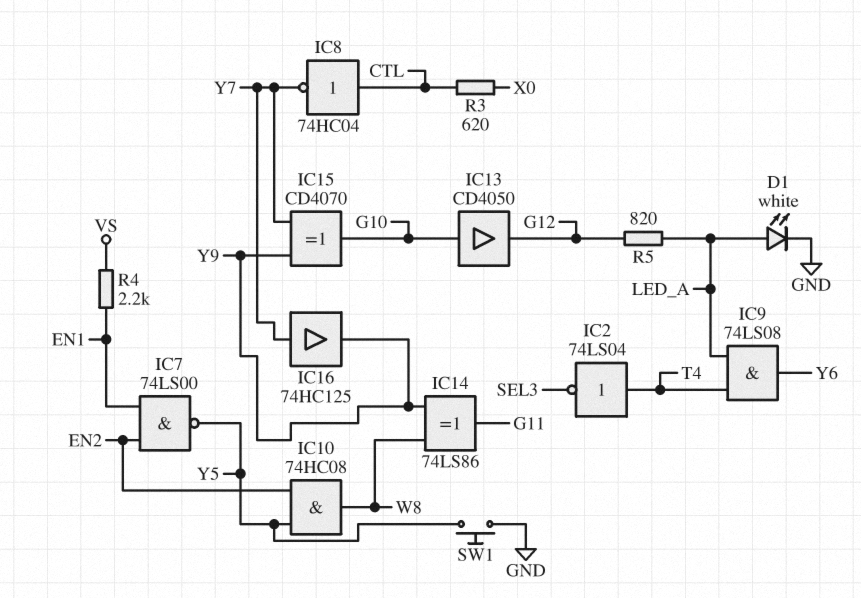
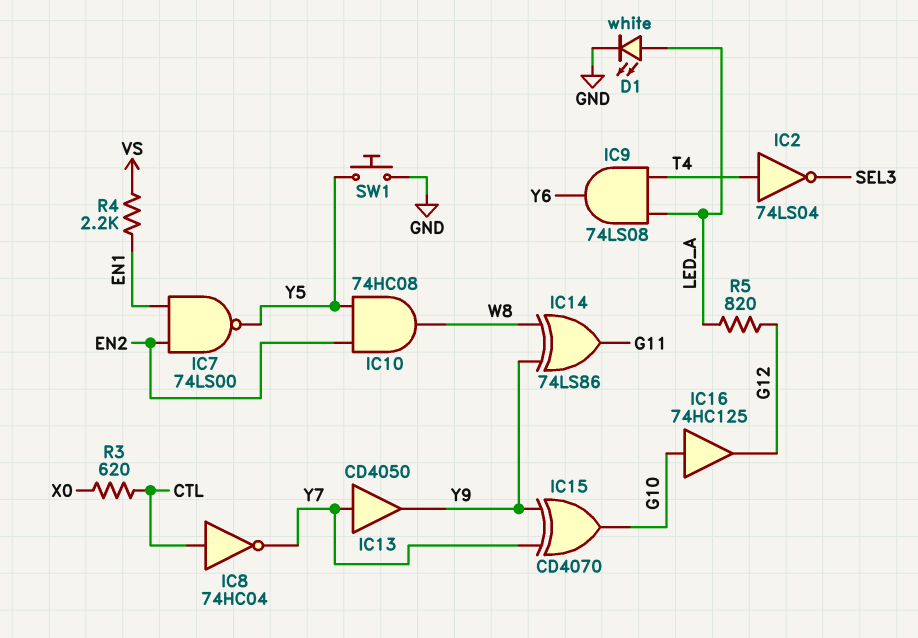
IC13: buffer CD4050 (in G10, out G12) -> buffer CD4050 (in Y7, out Y9)
IC16: buffer 74HC125 (in Y7, out Y9) -> buffer 74HC125 (in G10, out G12)

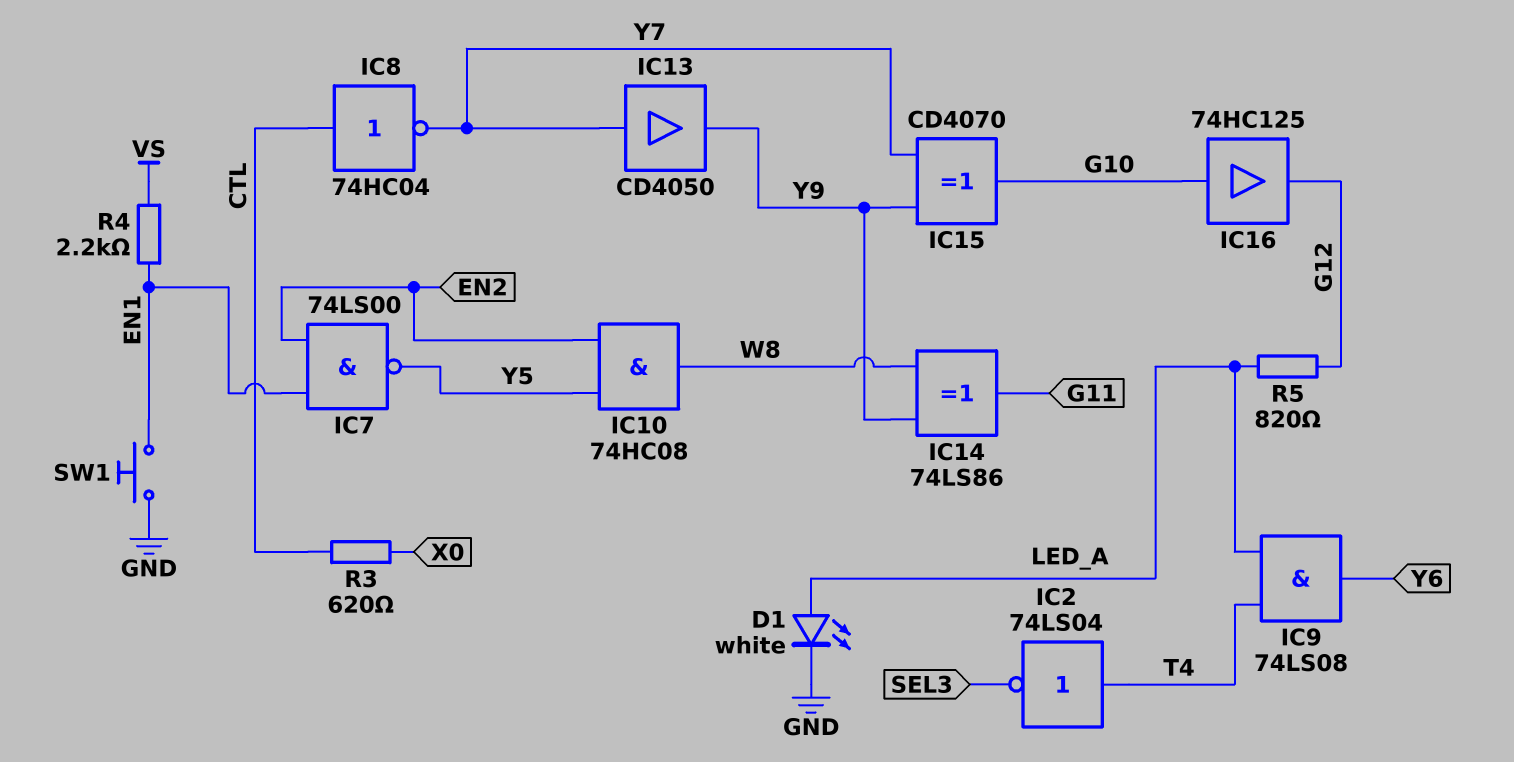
SW1: button (GND, Y5) -> button (EN1, GND)

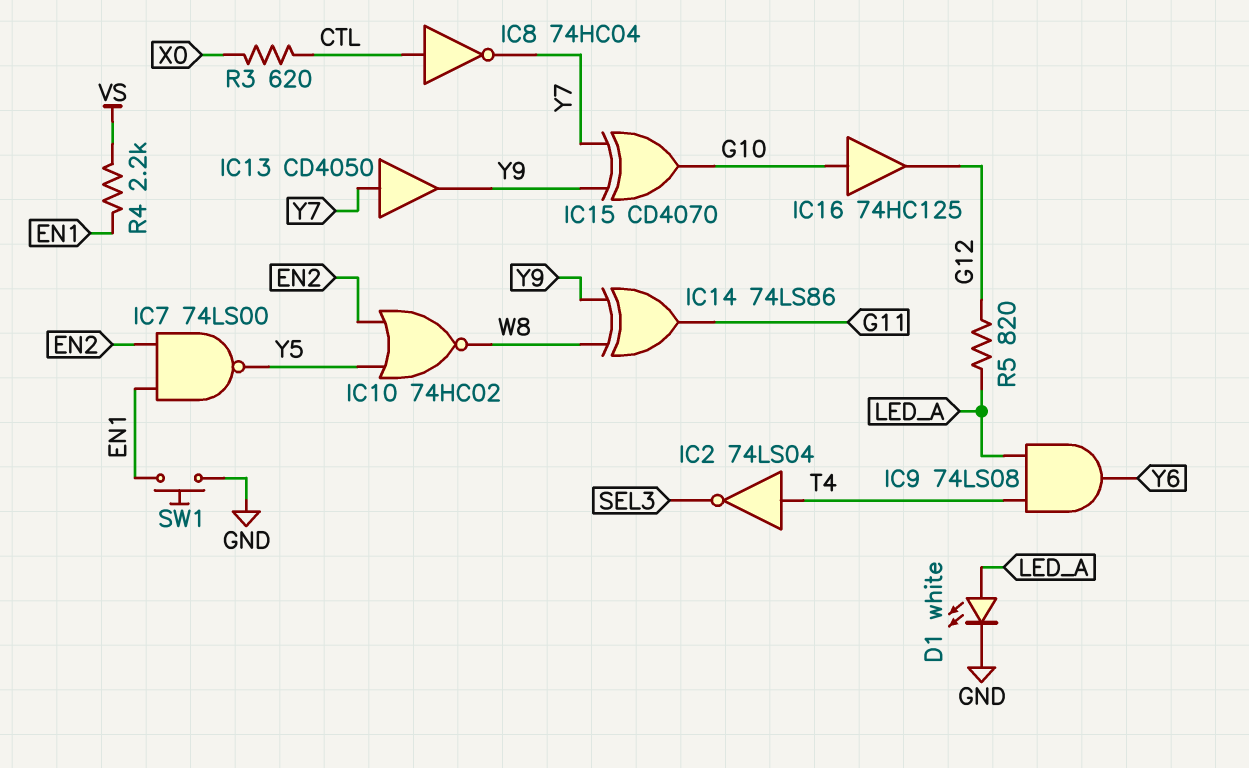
IC10: AND 74HC08 (in EN2, in Y5, out W8) -> NOR 74HC02 (in EN2, in Y5, out W8)

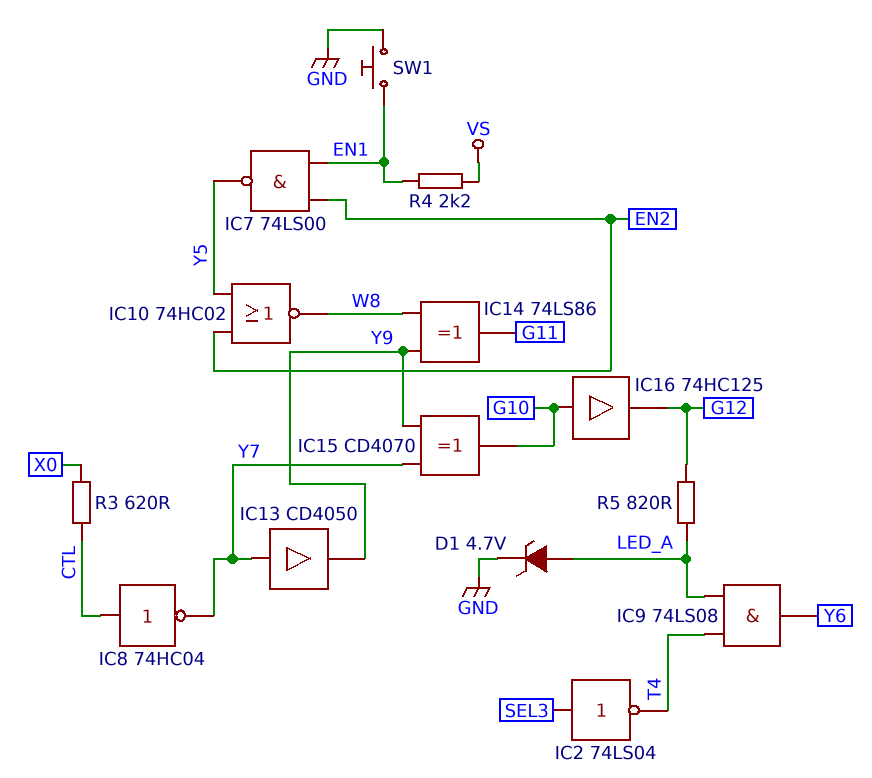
D1: LED white (A LED_A, K GND) -> zener 4.7V (A LED_A, K GND)
IC2: NOT 74LS04 (in T4, out SEL3) -> NOT 74LS04 (in SEL3, out T4)

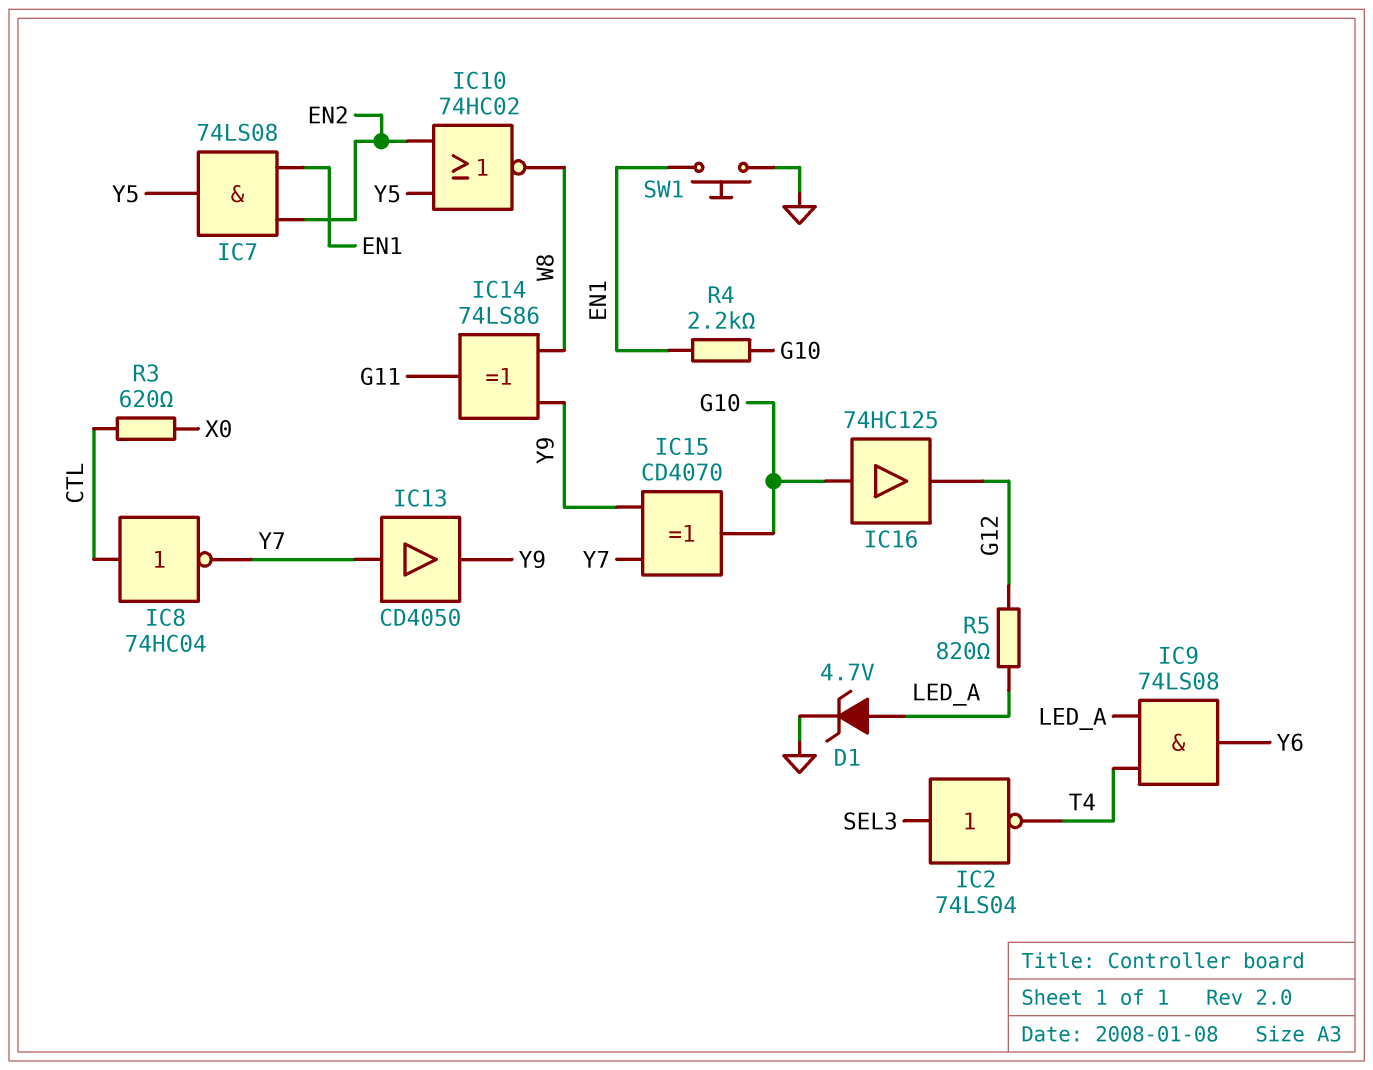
IC7: NAND 74LS00 (in EN1, in EN2, out Y5) -> AND 74LS08 (in EN1, in EN2, out Y5)
R4: 2.2k (EN1, VS) -> 2.2k (EN1, G10)

